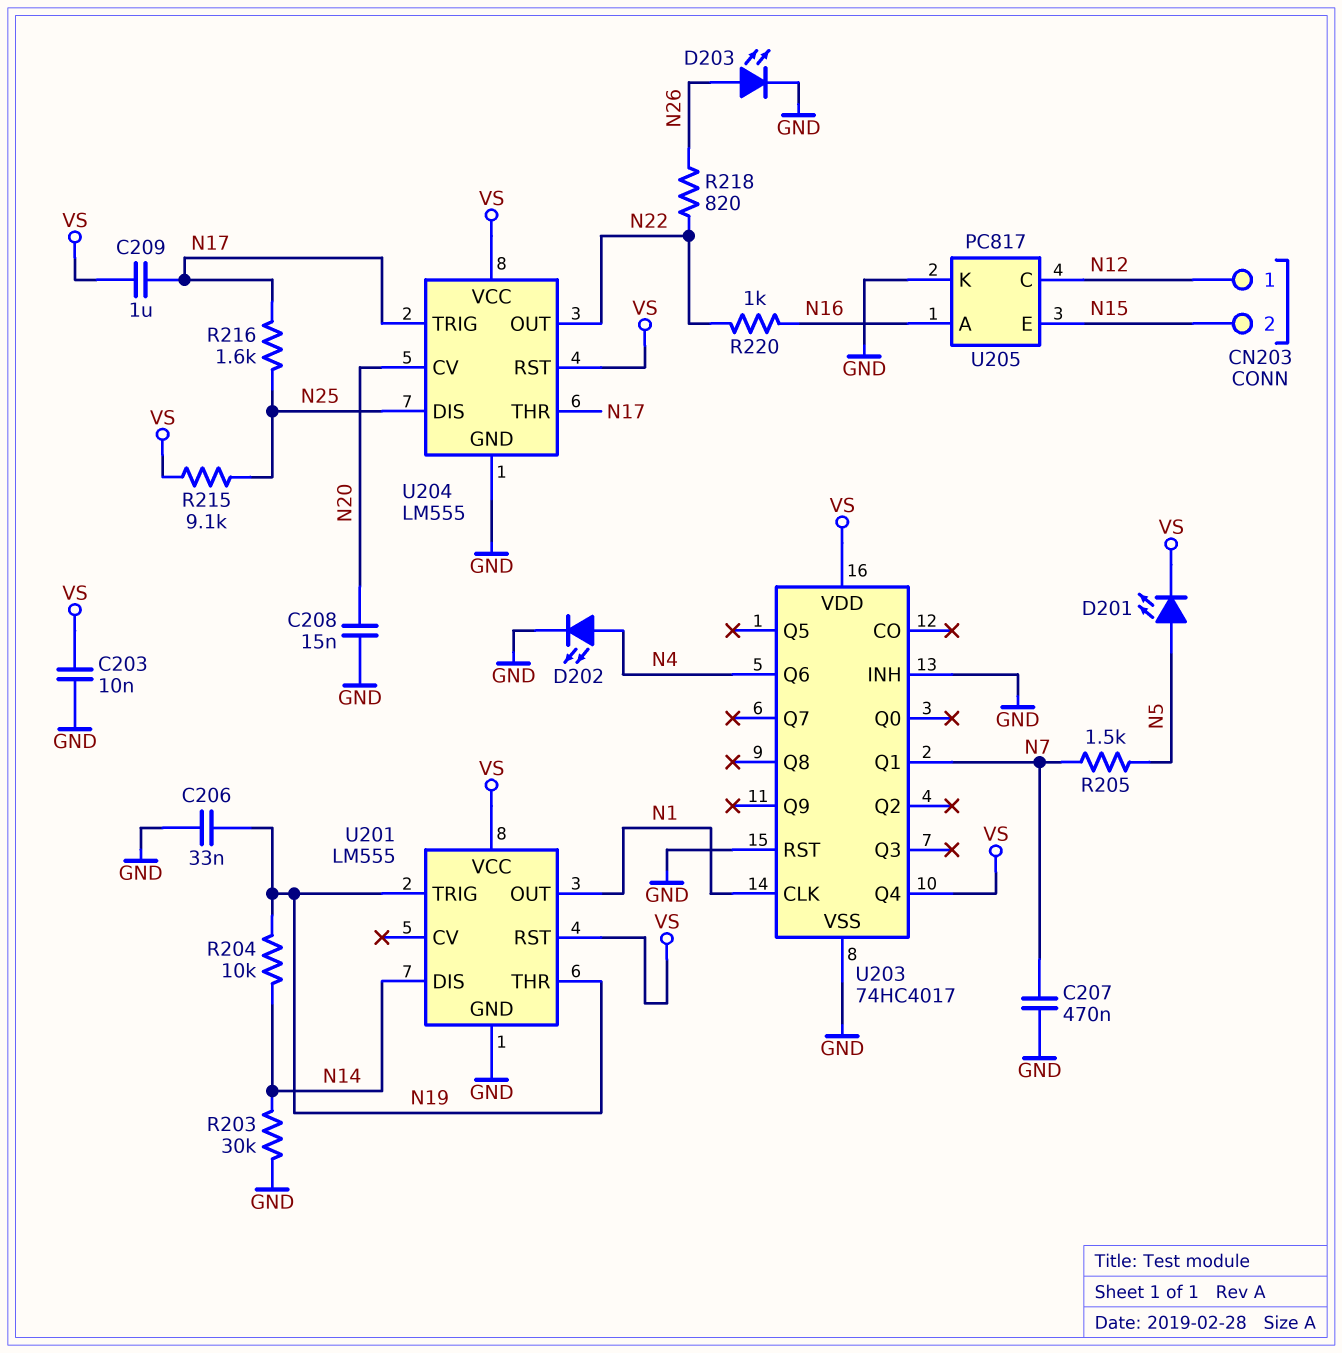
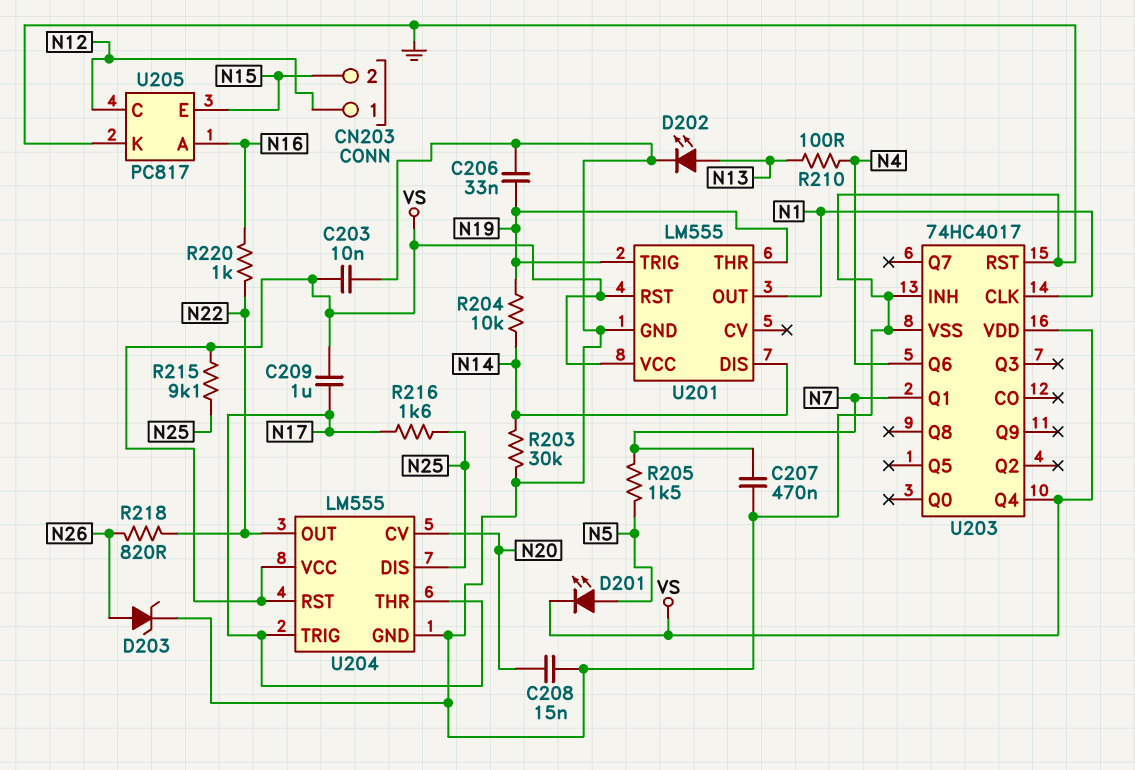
D202: LED (A N4, K GND) -> LED (A N13, K GND)
D203: LED (A N26, K GND) -> zener (A N26, K GND)
R210: none -> 100 (N4, N13)

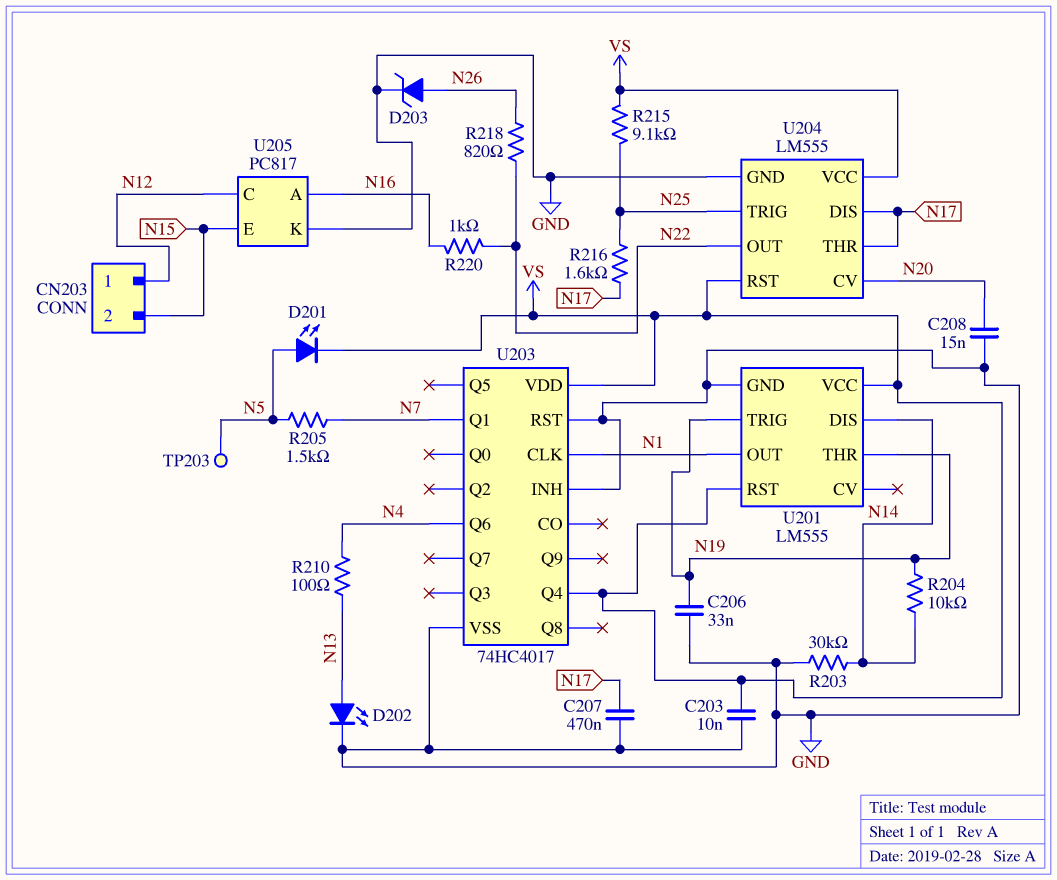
C207: 470nF (GND, N7) -> 470nF (GND, N17)
C209: 1uF (N17, VS) -> none
TP203: none -> test point (N5)
U204 pin DIS: N25 -> N17
U204 pin TRIG: N17 -> N25

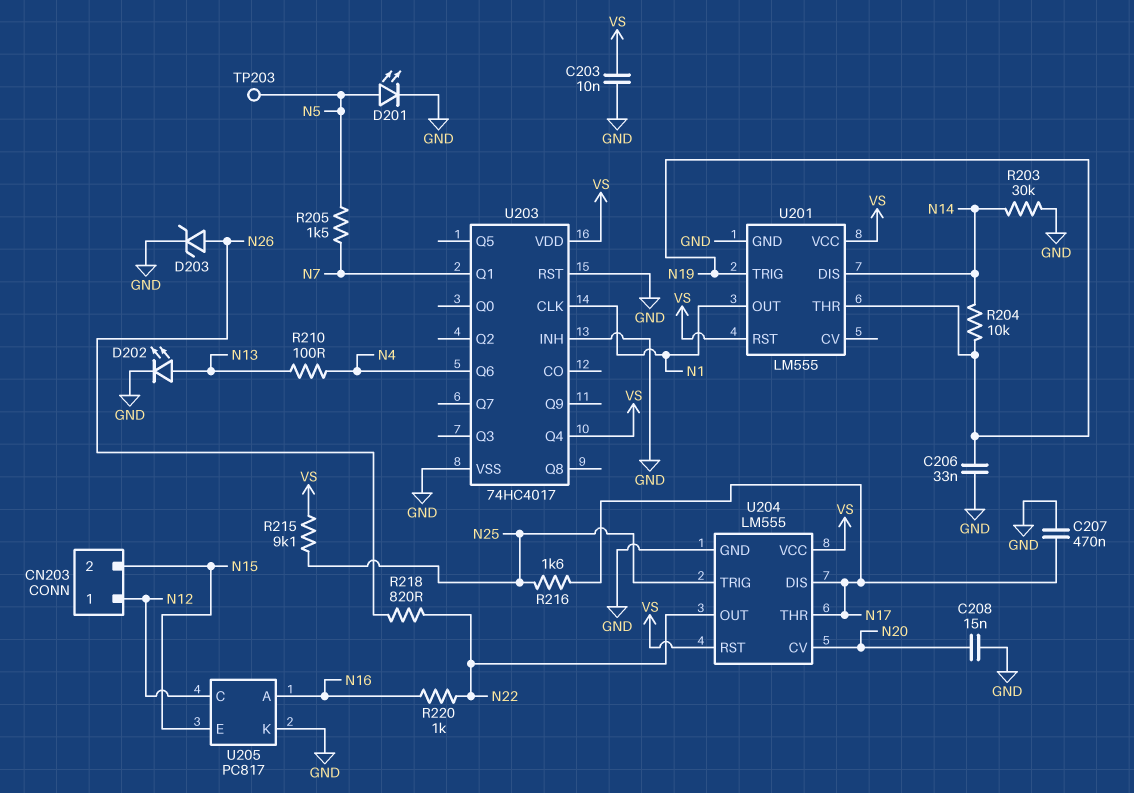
D201: LED (A N5, K VS) -> LED (A N5, K GND)

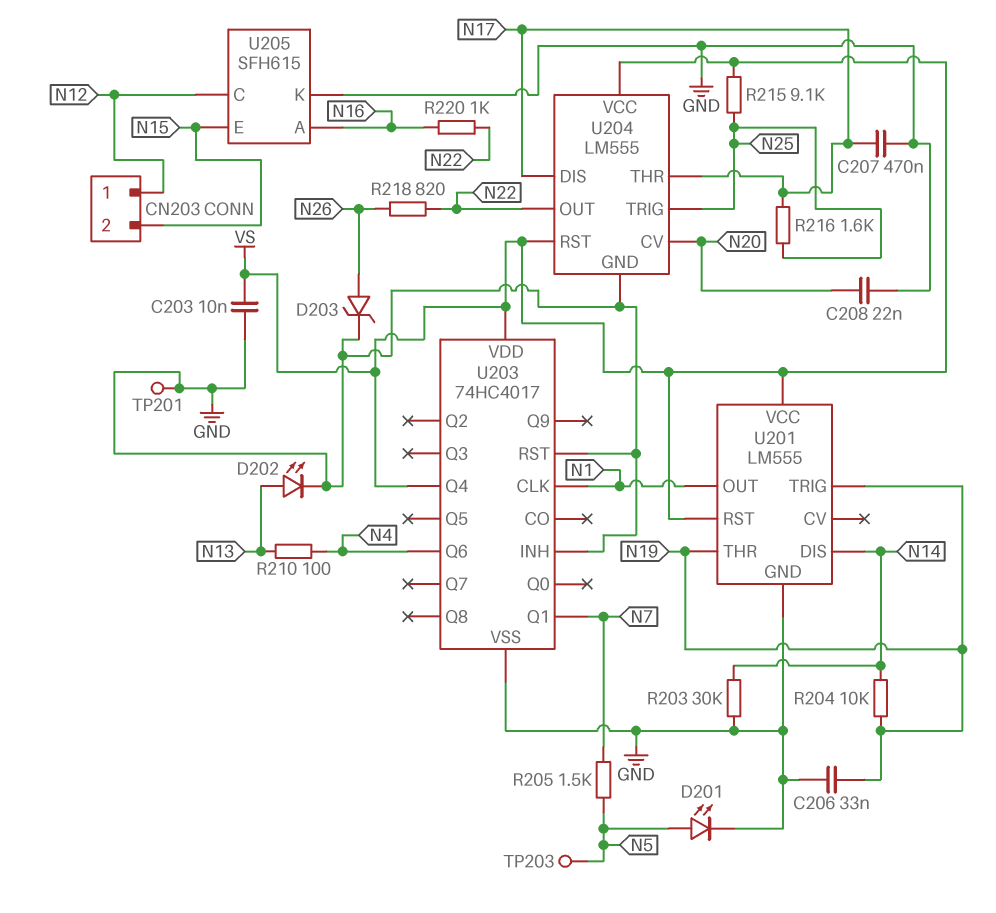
C208: 15nF (GND, N20) -> 22nF (GND, N20)
TP201: none -> test point (GND)
U205: PC817 -> SFH615

